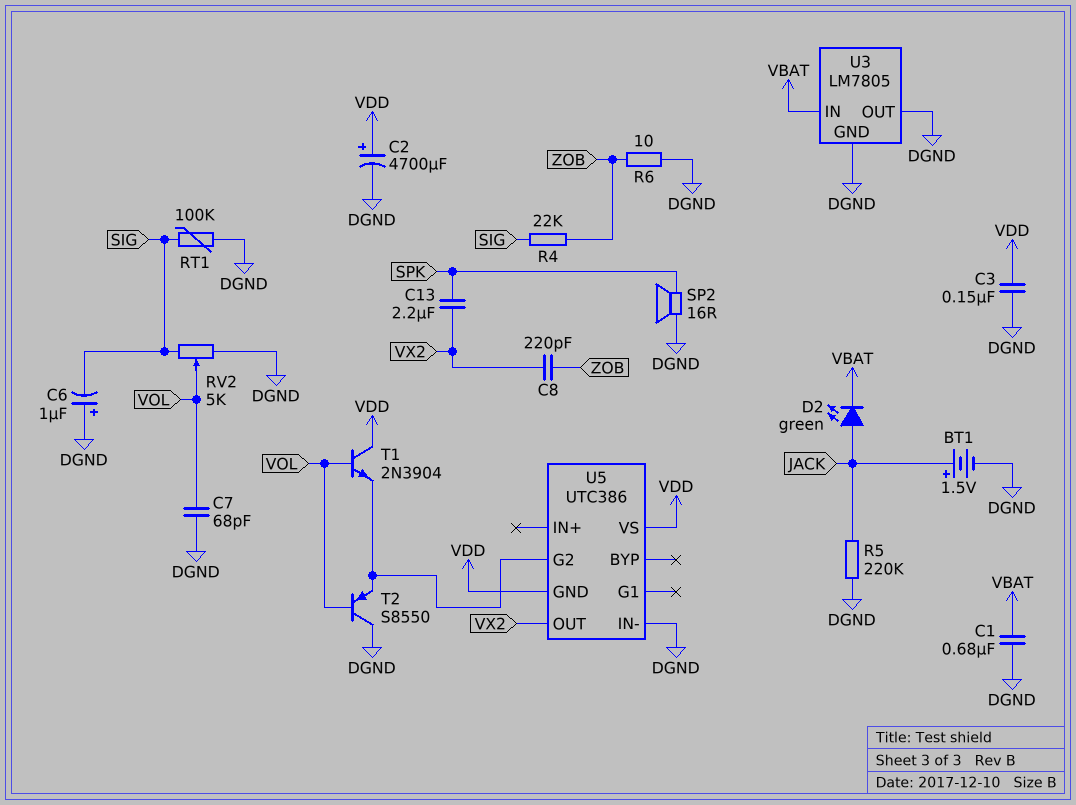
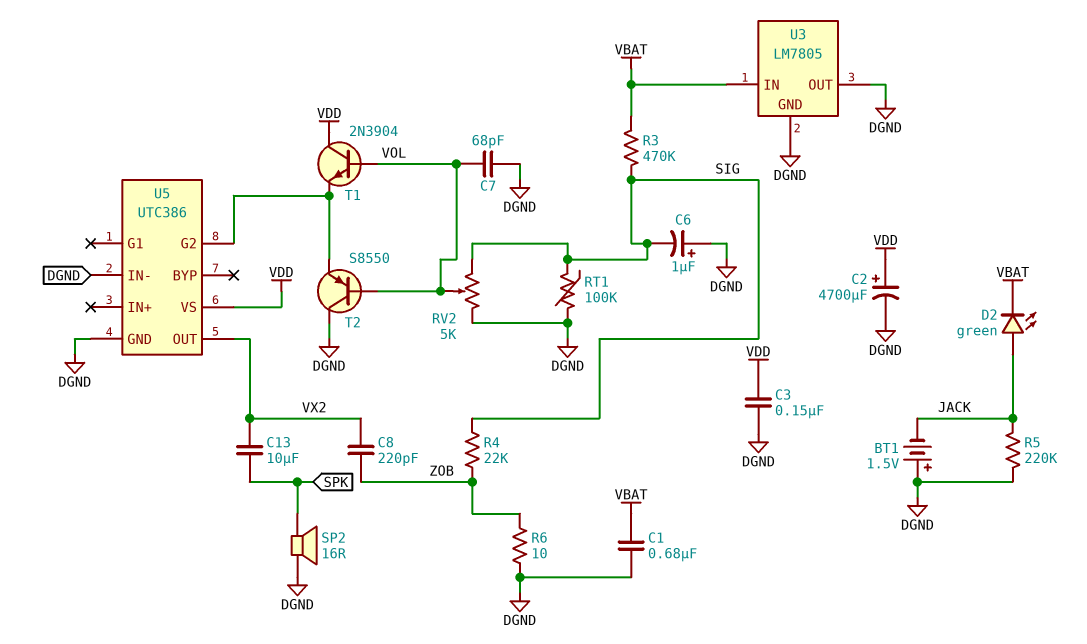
BT1: 1.5V (plus JACK, minus DGND) -> 1.5V (plus DGND, minus JACK)
C13: 2.2uF (SPK, VX2) -> 10uF (SPK, VX2)
R3: none -> 470k (SIG, VBAT)
U5 pin GND: VDD -> DGND

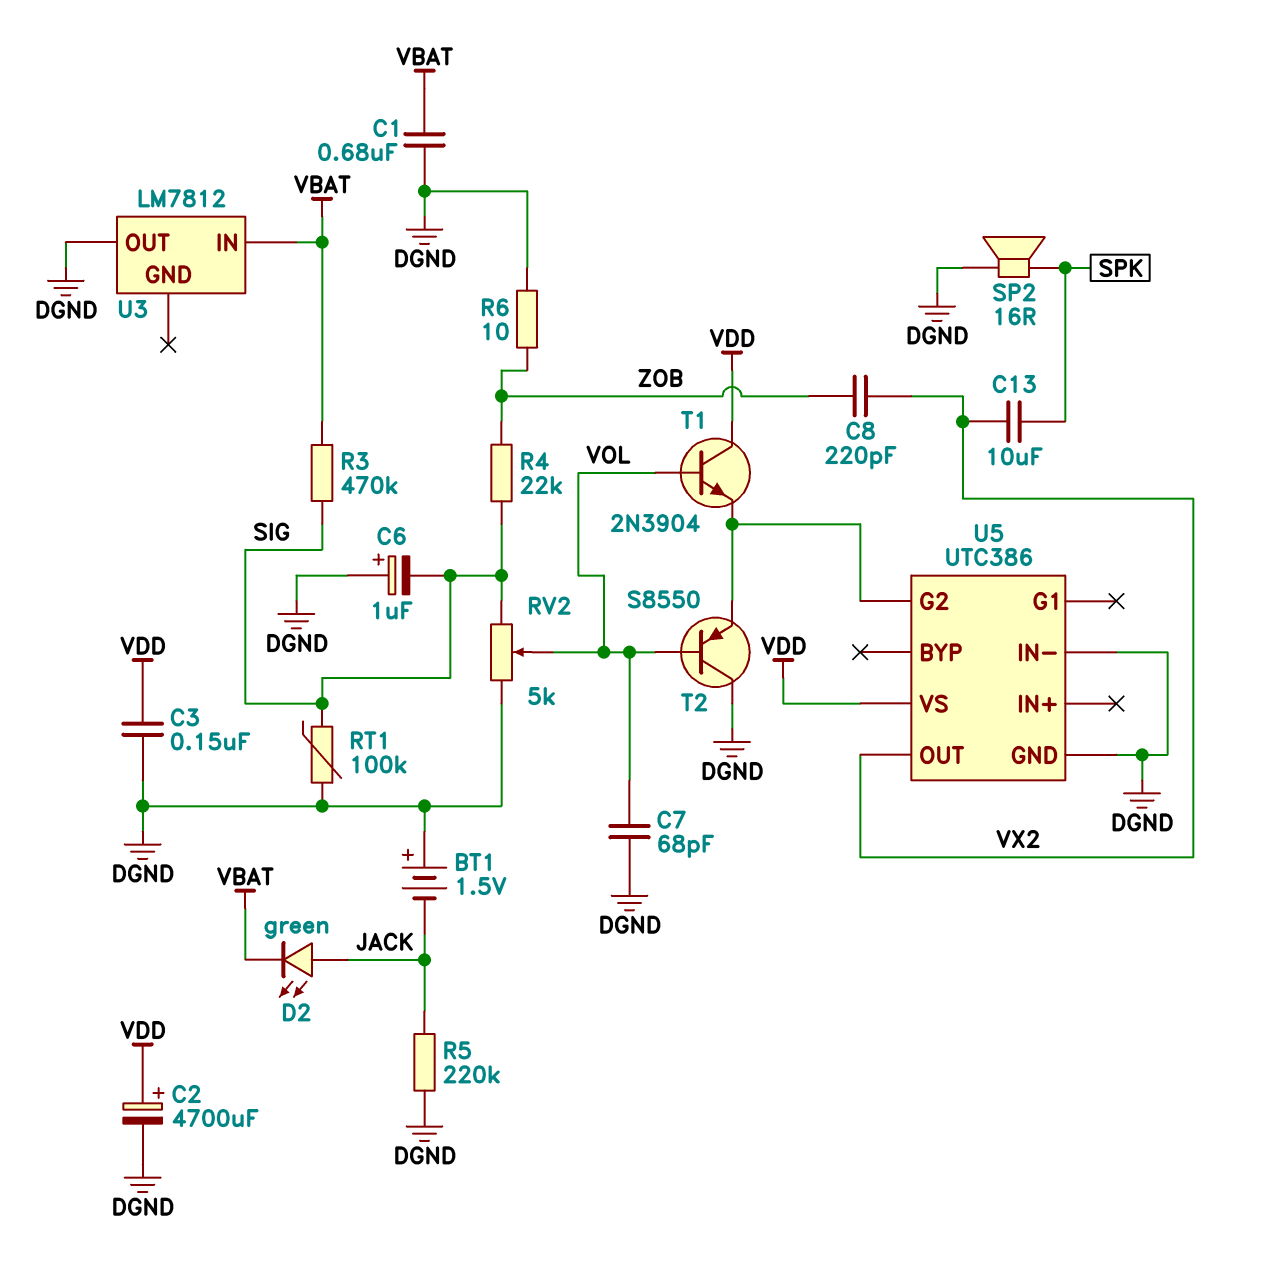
U3: LM7805 -> LM7812
U3 pin GND: DGND -> none

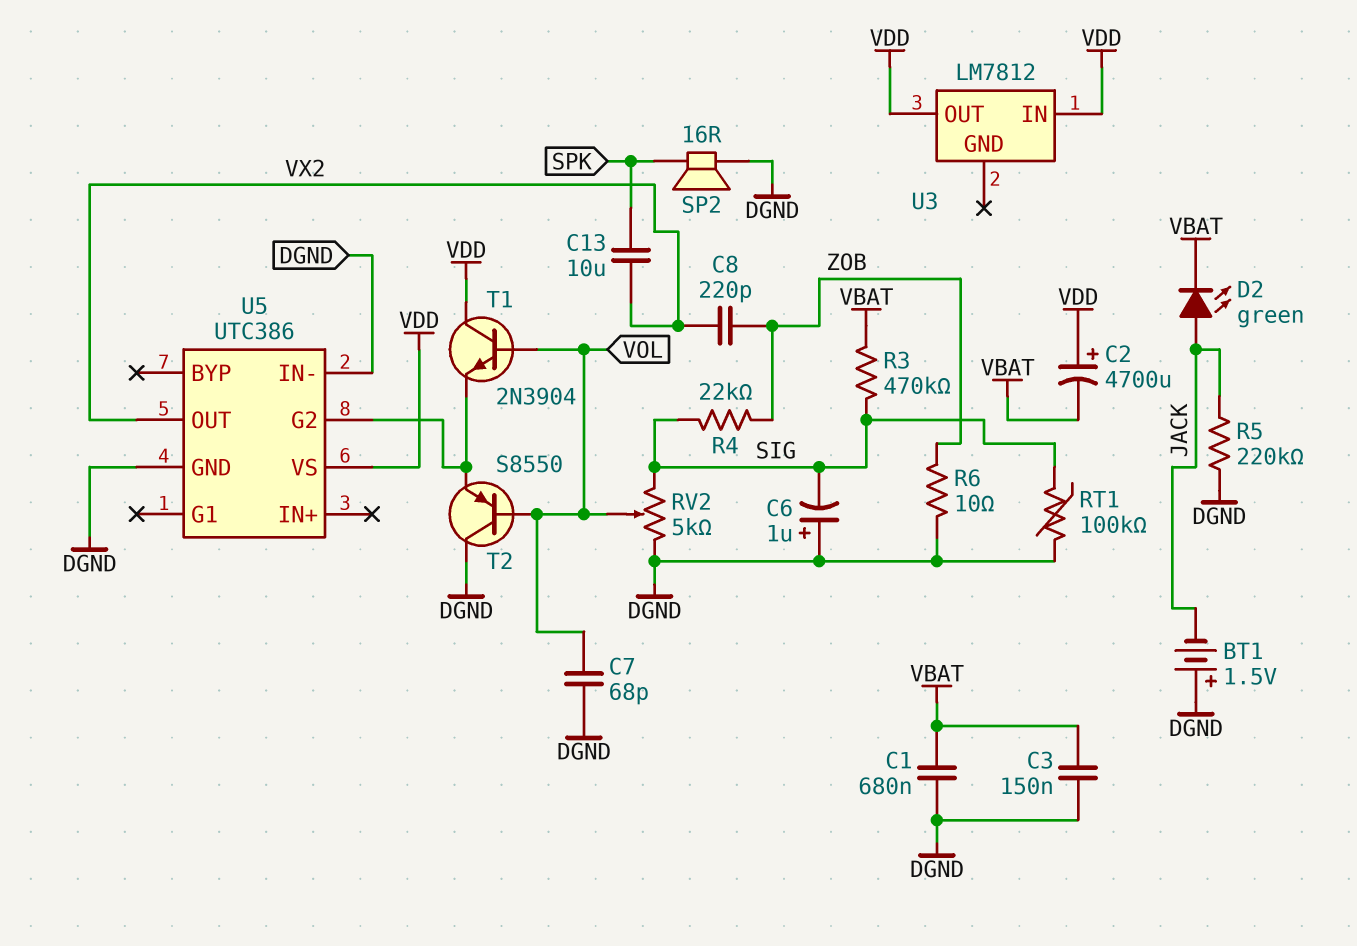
C2: 4700uF (plus VDD, minus DGND) -> 4700uF (plus VDD, minus VBAT)
C3: 150nF (DGND, VDD) -> 150nF (DGND, VBAT)
U3 pin IN: VBAT -> VDD
U3 pin OUT: DGND -> VDD

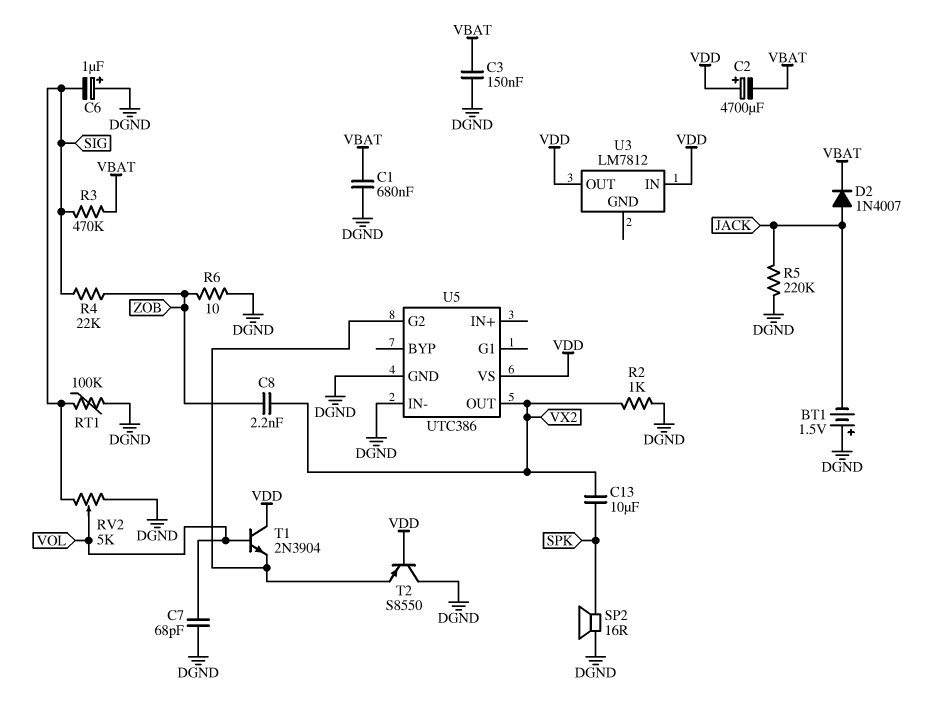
C8: 220pF (VX2, ZOB) -> 2.2nF (VX2, ZOB)
D2: LED green (A JACK, K VBAT) -> diode 1N4007 (A JACK, K VBAT)
R2: none -> 1k (DGND, VX2)
T2: PNP S8550 (B VOL, C DGND, E U5/G2) -> PNP S8550 (B VDD, C DGND, E U5/G2)

